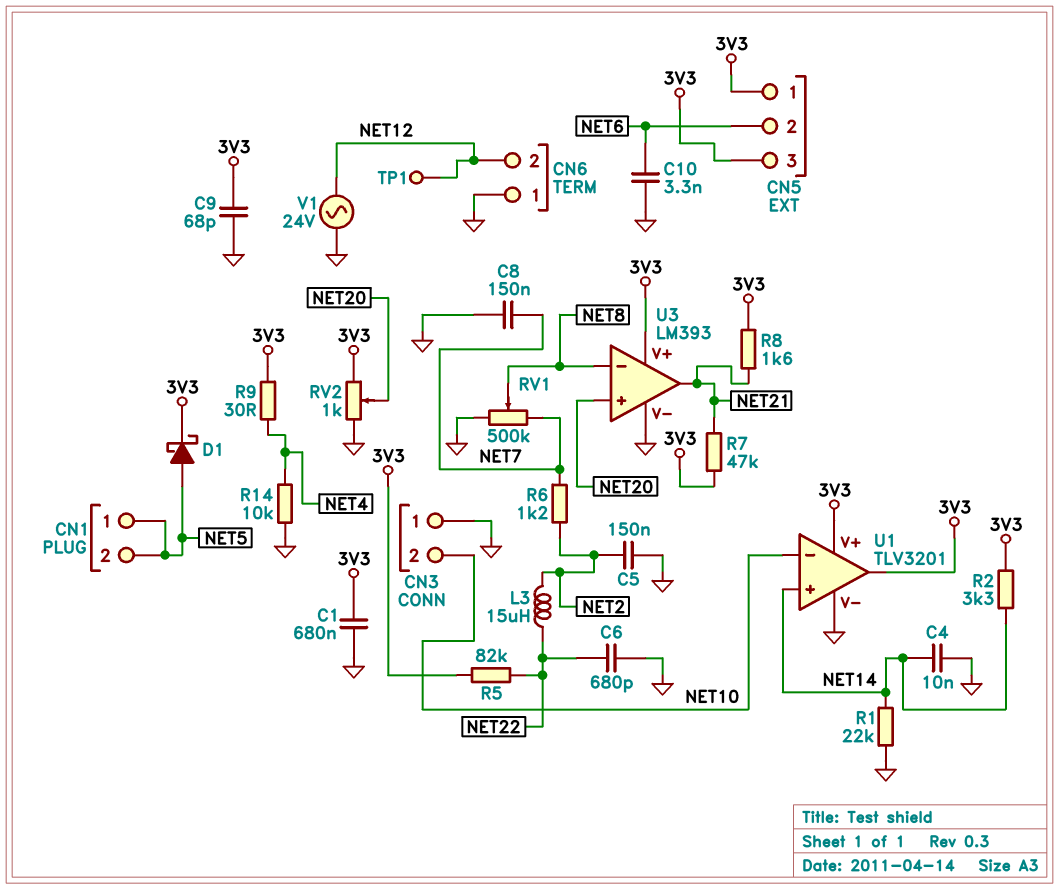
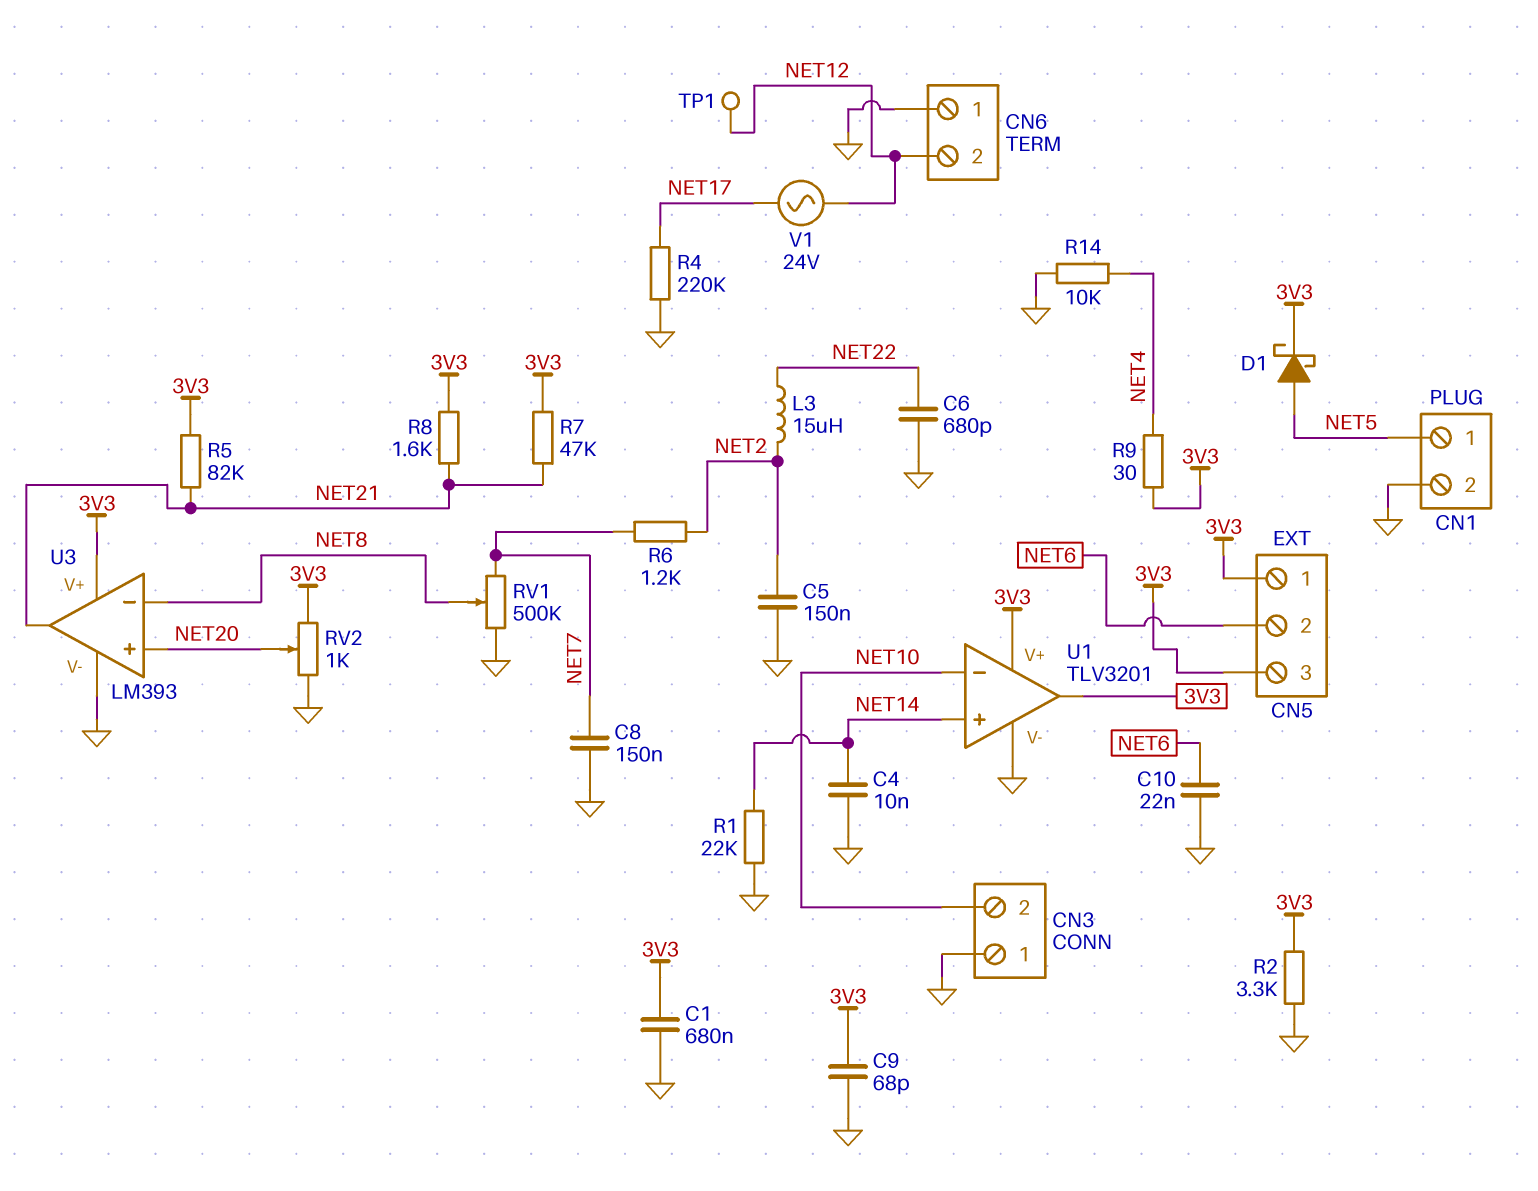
C10: 3.3nF (GND, NET6) -> 22nF (GND, NET6)
CN1 pin 2: NET5 -> GND
R2: 3.3k (3V3, NET14) -> 3.3k (3V3, GND)
R4: none -> 220k (GND, NET17)
R5: 82k (3V3, NET22) -> 82k (3V3, NET21)
V1: AC 24V (GND, NET12) -> AC 24V (NET12, NET17)

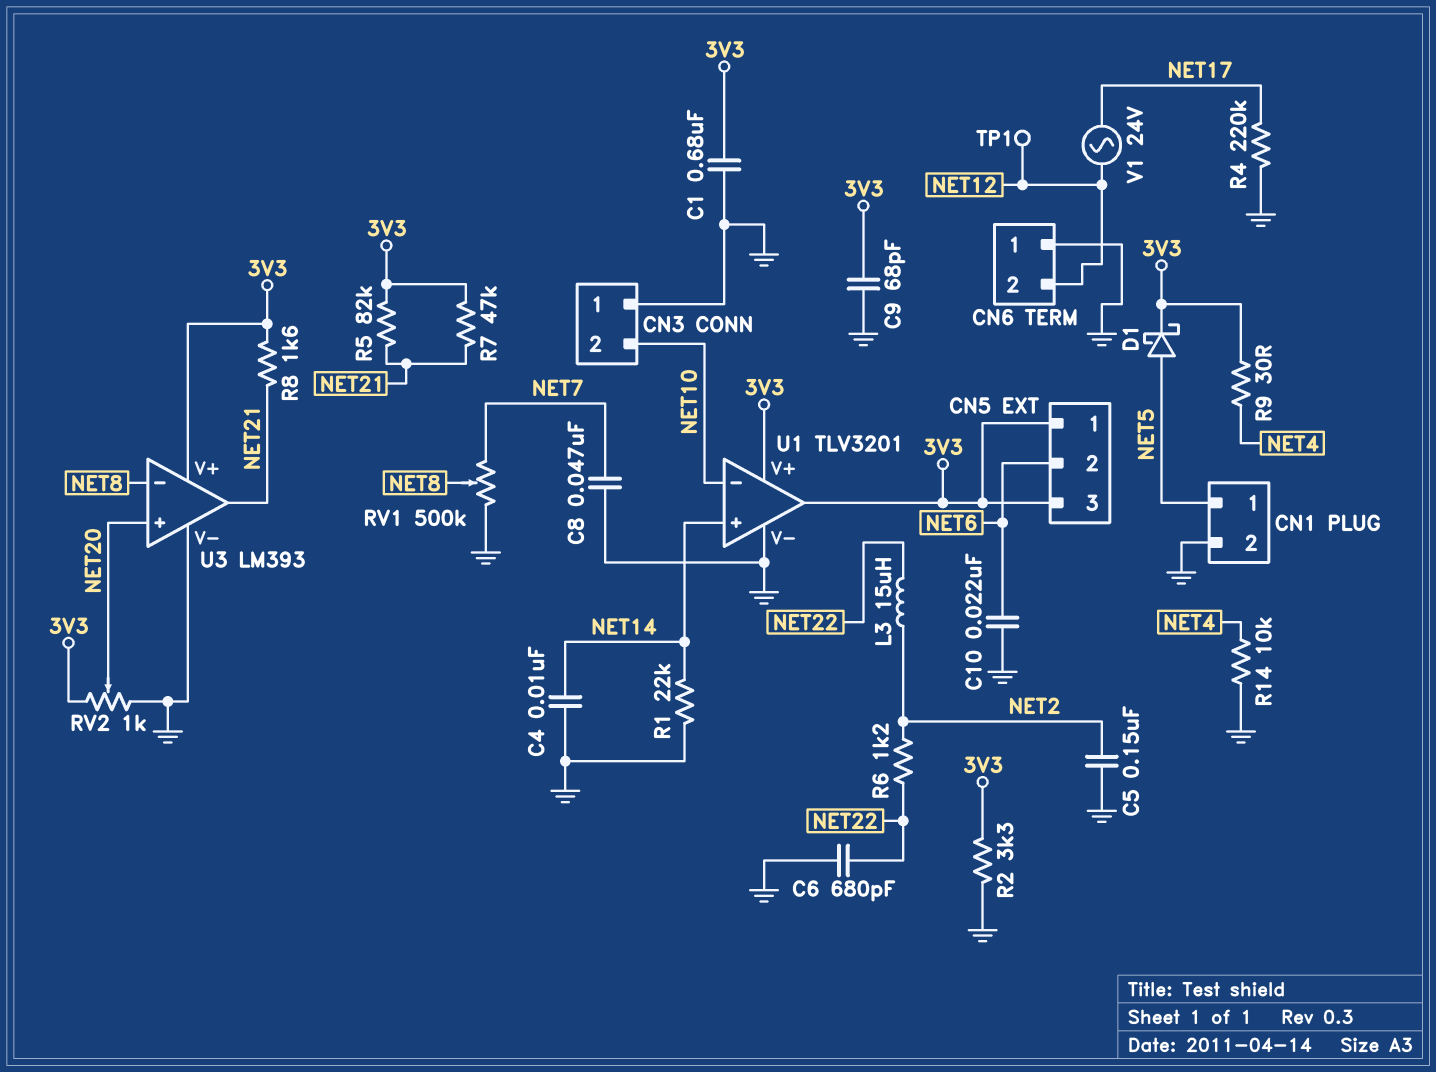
C8: 150nF (GND, NET7) -> 47nF (GND, NET7)
R6: 1.2k (NET2, NET7) -> 1.2k (NET2, NET22)

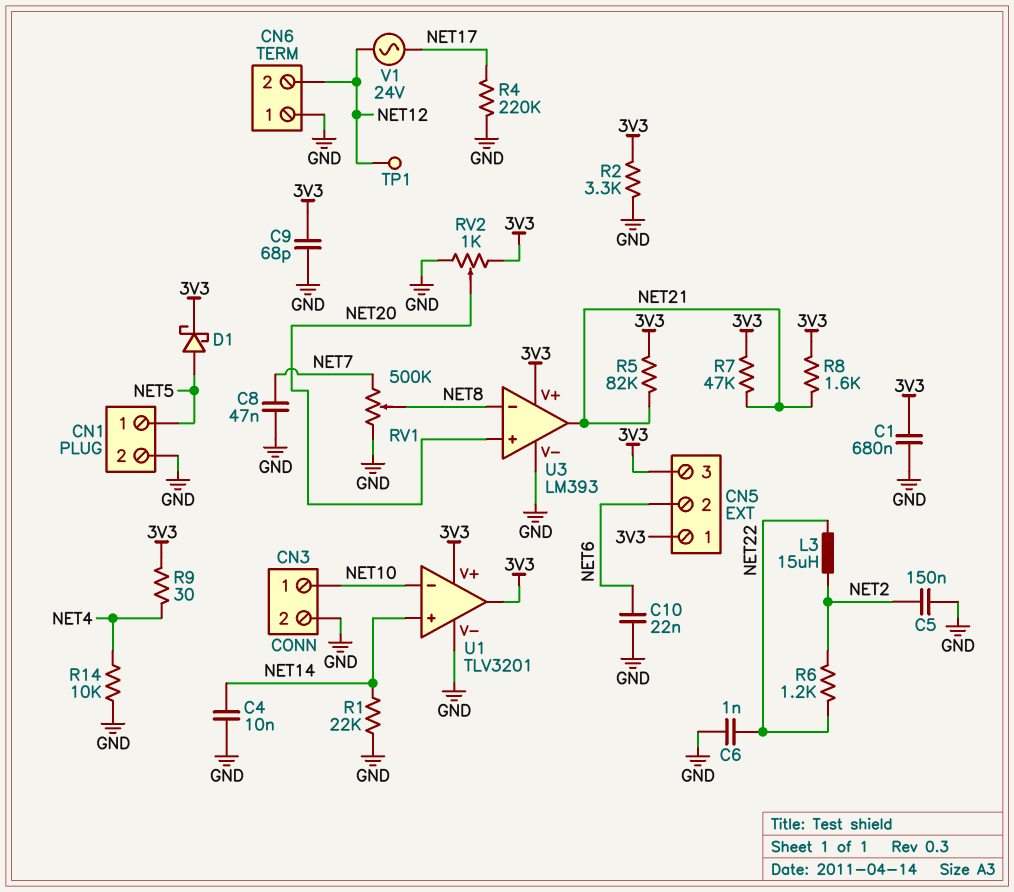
C6: 680pF (GND, NET22) -> 1nF (GND, NET22)
CN3 pin 1: GND -> NET10
CN3 pin 2: NET10 -> GND

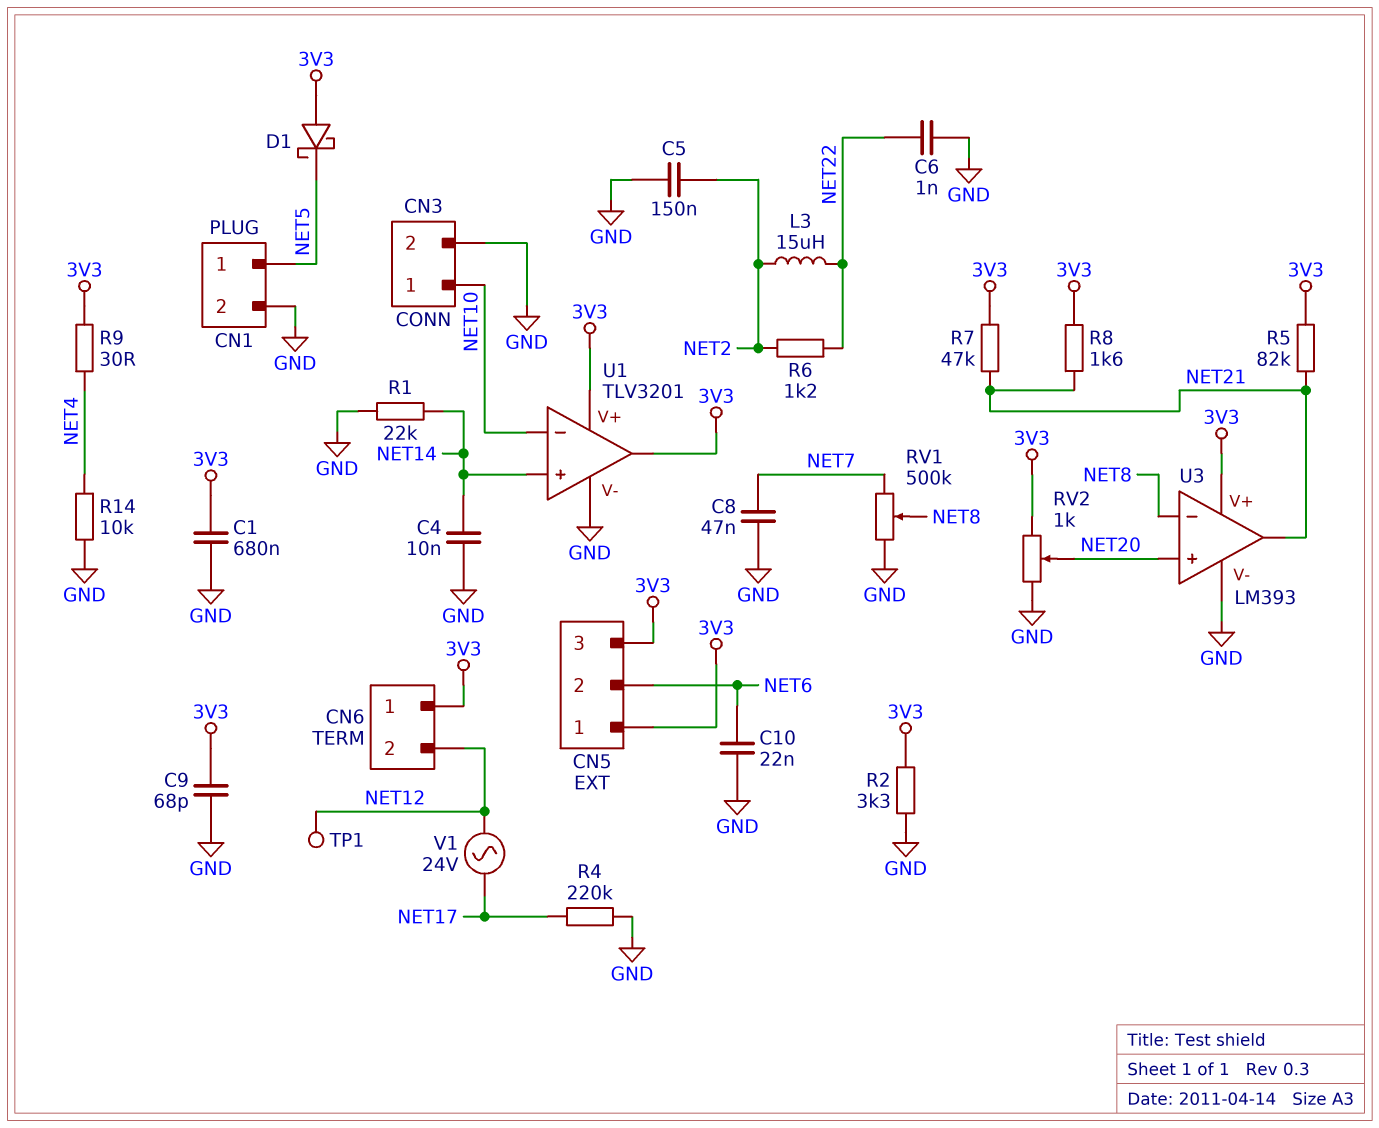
CN6 pin 1: GND -> 3V3
D1: schottky (A NET5, K 3V3) -> schottky (A 3V3, K NET5)

